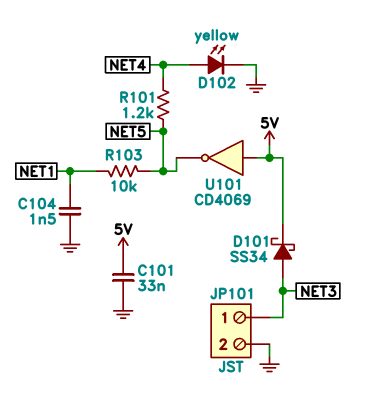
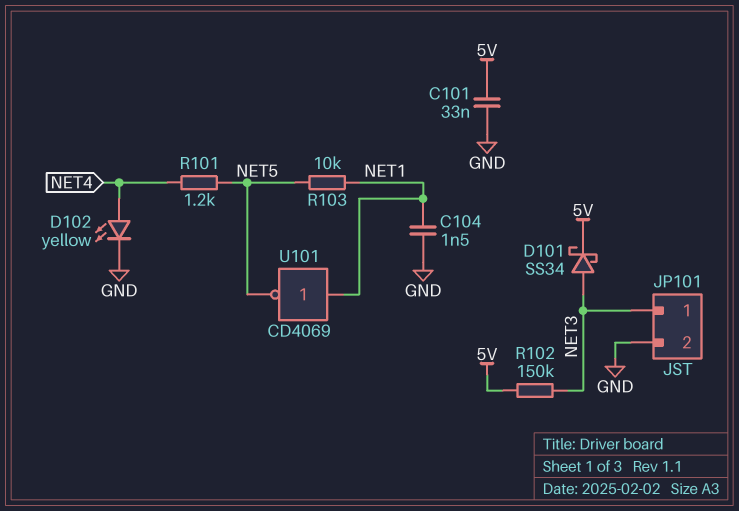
R102: none -> 150k (5V, NET3)
U101: NOT CD4069 (in 5V, out NET5) -> NOT CD4069 (in NET1, out NET5)

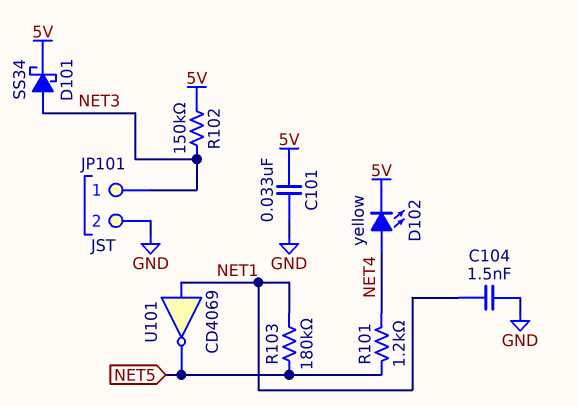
D102: LED yellow (A NET4, K GND) -> LED yellow (A NET4, K 5V)
R103: 10k (NET1, NET5) -> 180k (NET1, NET5)

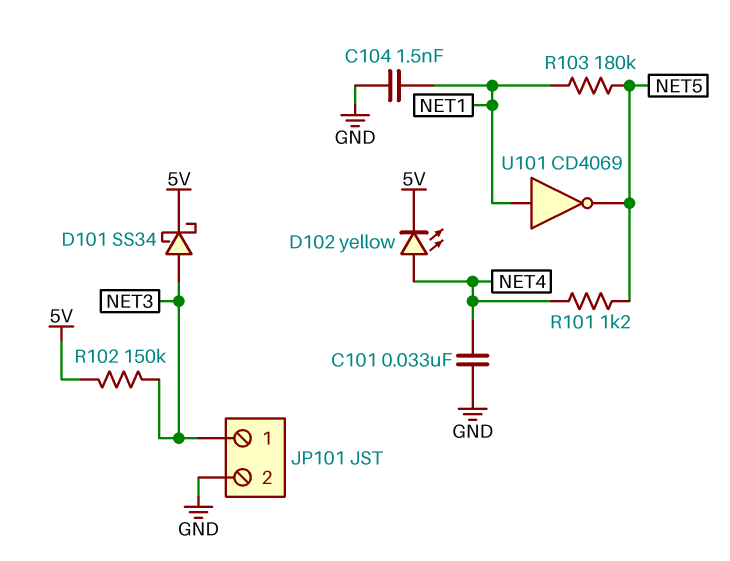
C101: 33nF (5V, GND) -> 33nF (GND, NET4)

